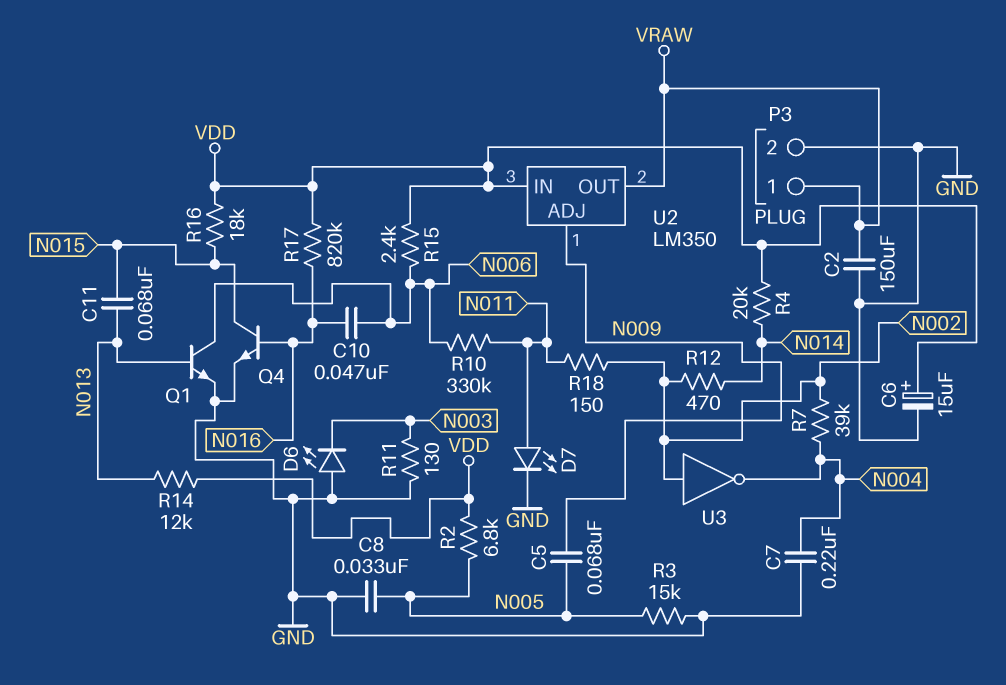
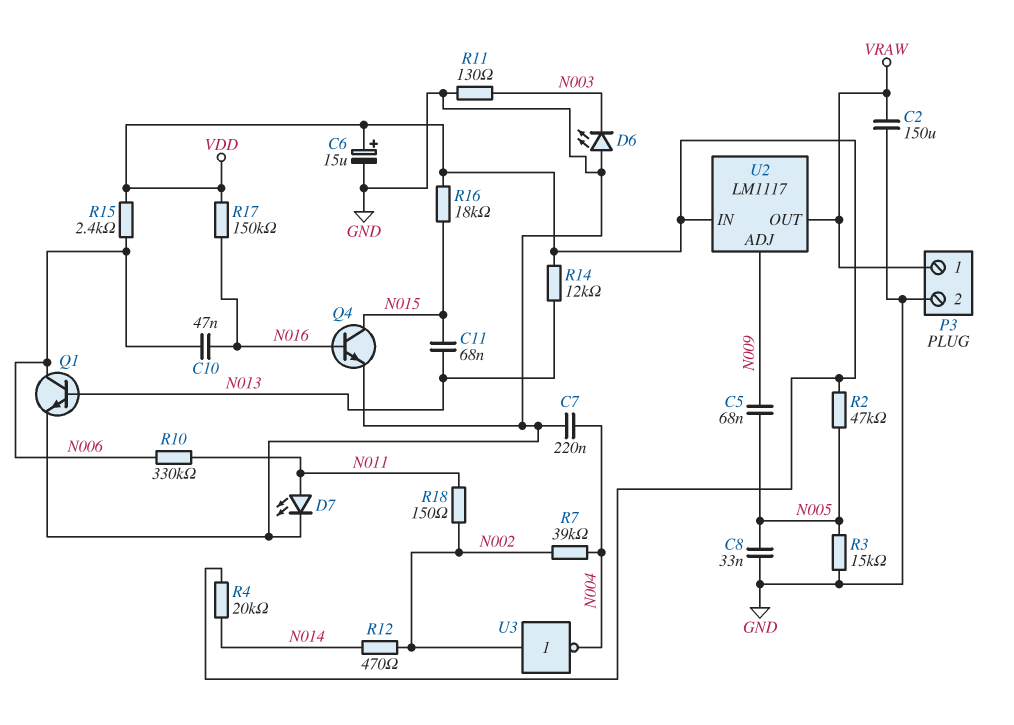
R2: 6.8k (N005, VDD) -> 47k (N005, VDD)
R17: 820k (N016, VDD) -> 150k (N016, VDD)
U2: LM350 -> LM1117

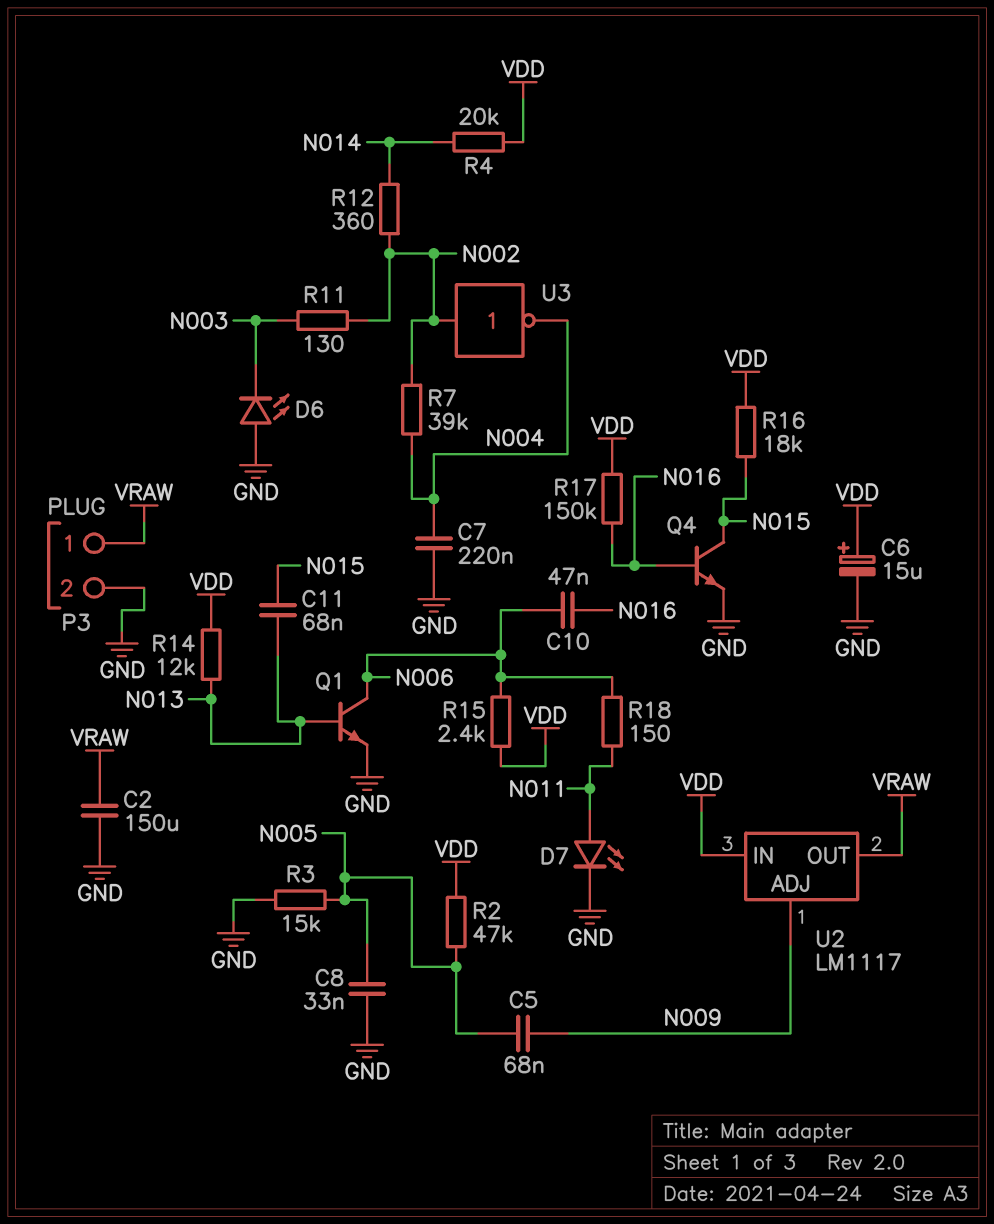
R10: 330k (N006, N011) -> none
R11: 130 (GND, N003) -> 130 (N002, N003)
R12: 470 (N002, N014) -> 360 (N002, N014)
R18: 150 (N002, N011) -> 150 (N006, N011)

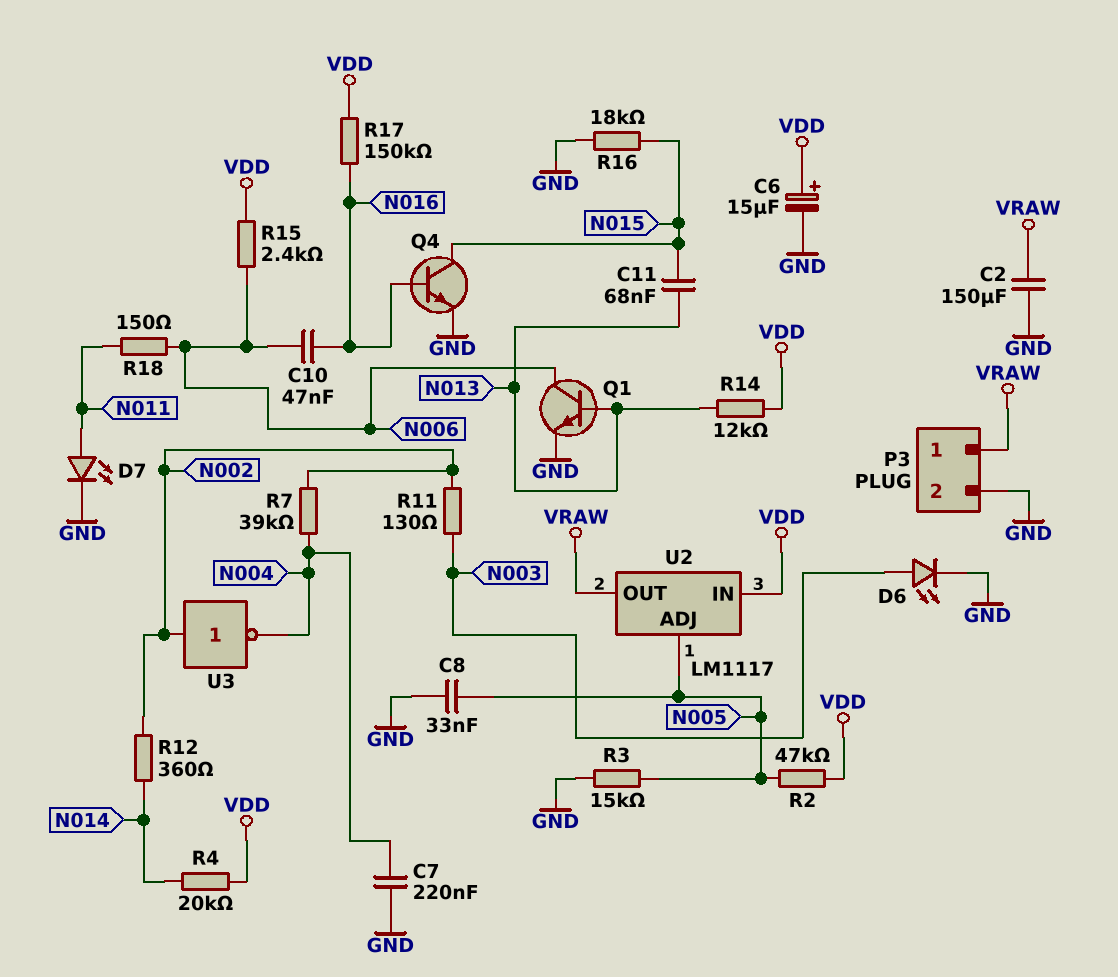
C5: 68nF (N005, N009) -> none
D6: LED (A GND, K N003) -> LED (A N003, K GND)
R16: 18k (N015, VDD) -> 18k (GND, N015)
U2 pin ADJ: N009 -> N005

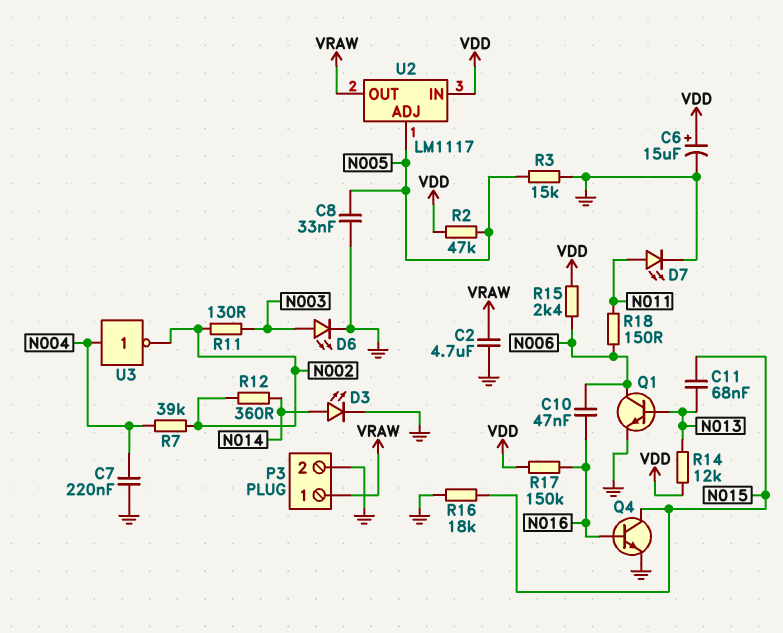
C2: 150uF (GND, VRAW) -> 4.7uF (GND, VRAW)
D3: none -> LED (A N014, K GND)
R4: 20k (N014, VDD) -> none
U3: NOT (in N002, out N004) -> NOT (in N004, out N002)

